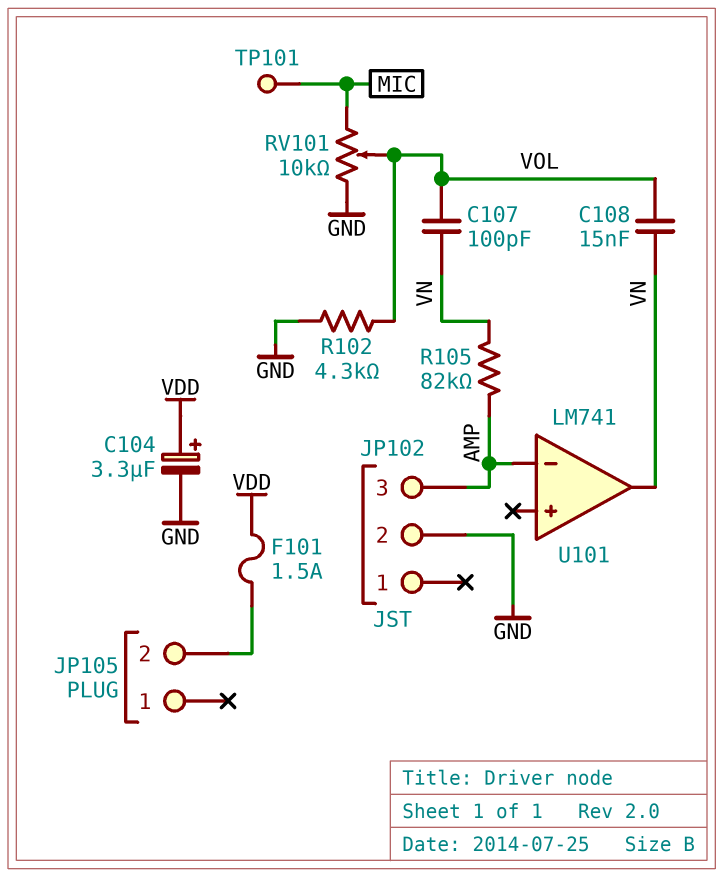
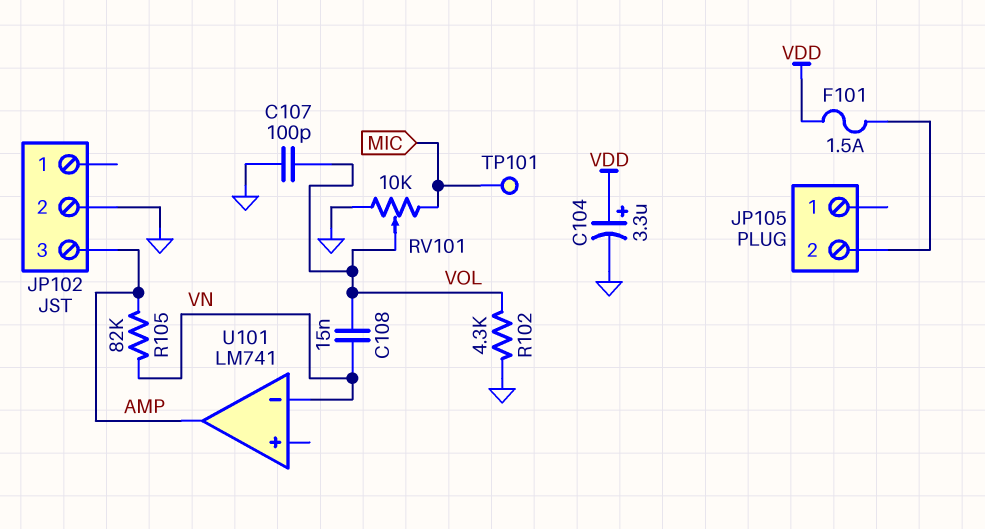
C107: 100pF (VN, VOL) -> 100pF (GND, VOL)
U101 pin in-: AMP -> VN
U101 pin out: VN -> AMP

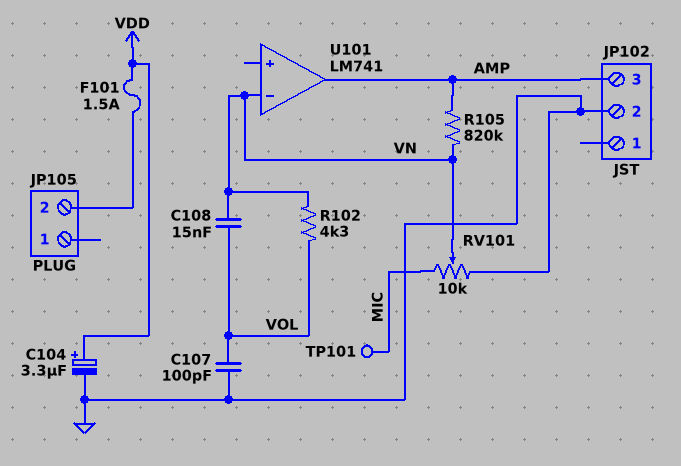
R102: 4.3k (GND, VOL) -> 4.3k (VN, VOL)
R105: 82k (AMP, VN) -> 820k (AMP, VN)
RV101: 10k (GND, MIC, wiper VOL) -> 10k (GND, MIC, wiper VN)

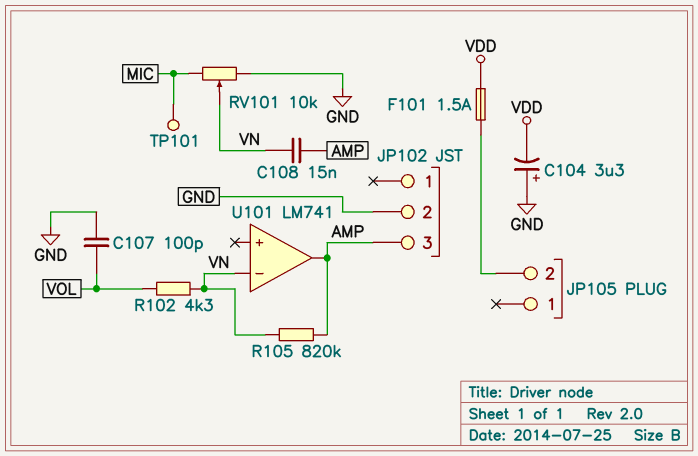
C104: 3.3uF (plus VDD, minus GND) -> 3.3uF (plus GND, minus VDD)
C108: 15nF (VN, VOL) -> 15nF (AMP, VN)

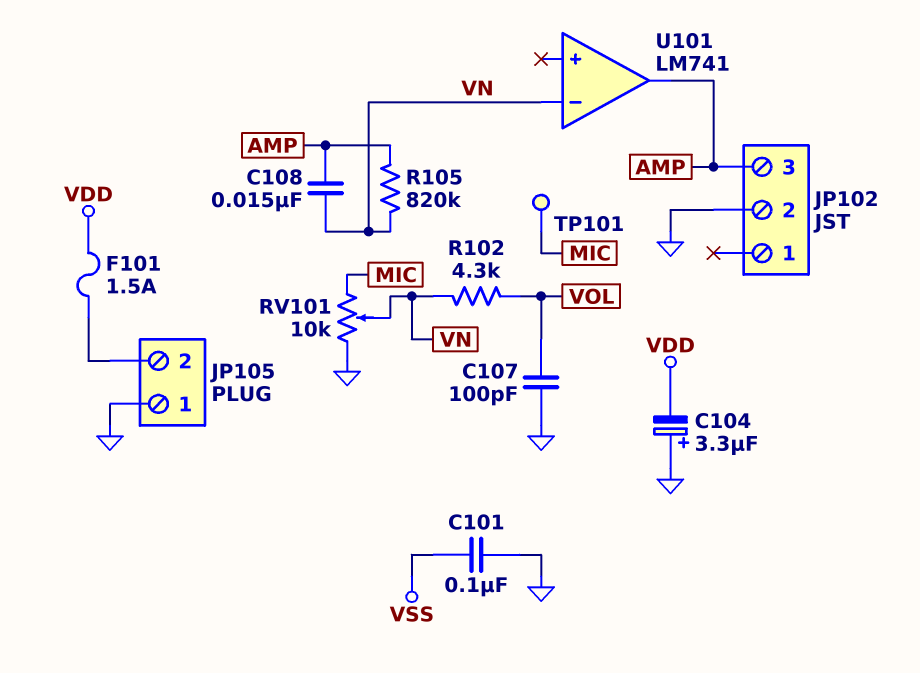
C101: none -> 100nF (GND, VSS)
JP105 pin 1: none -> GND

